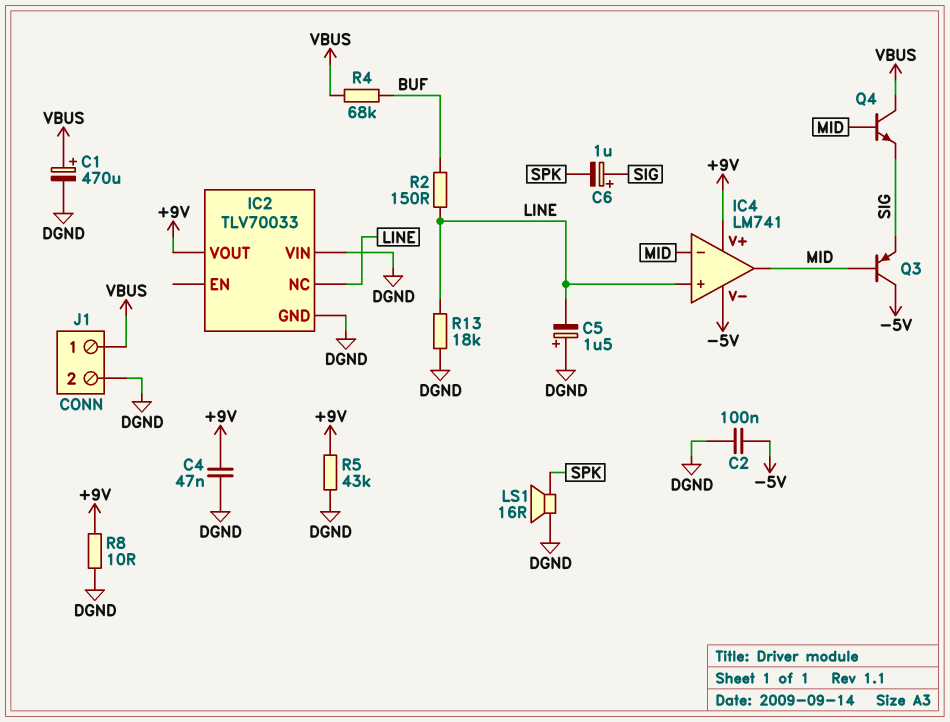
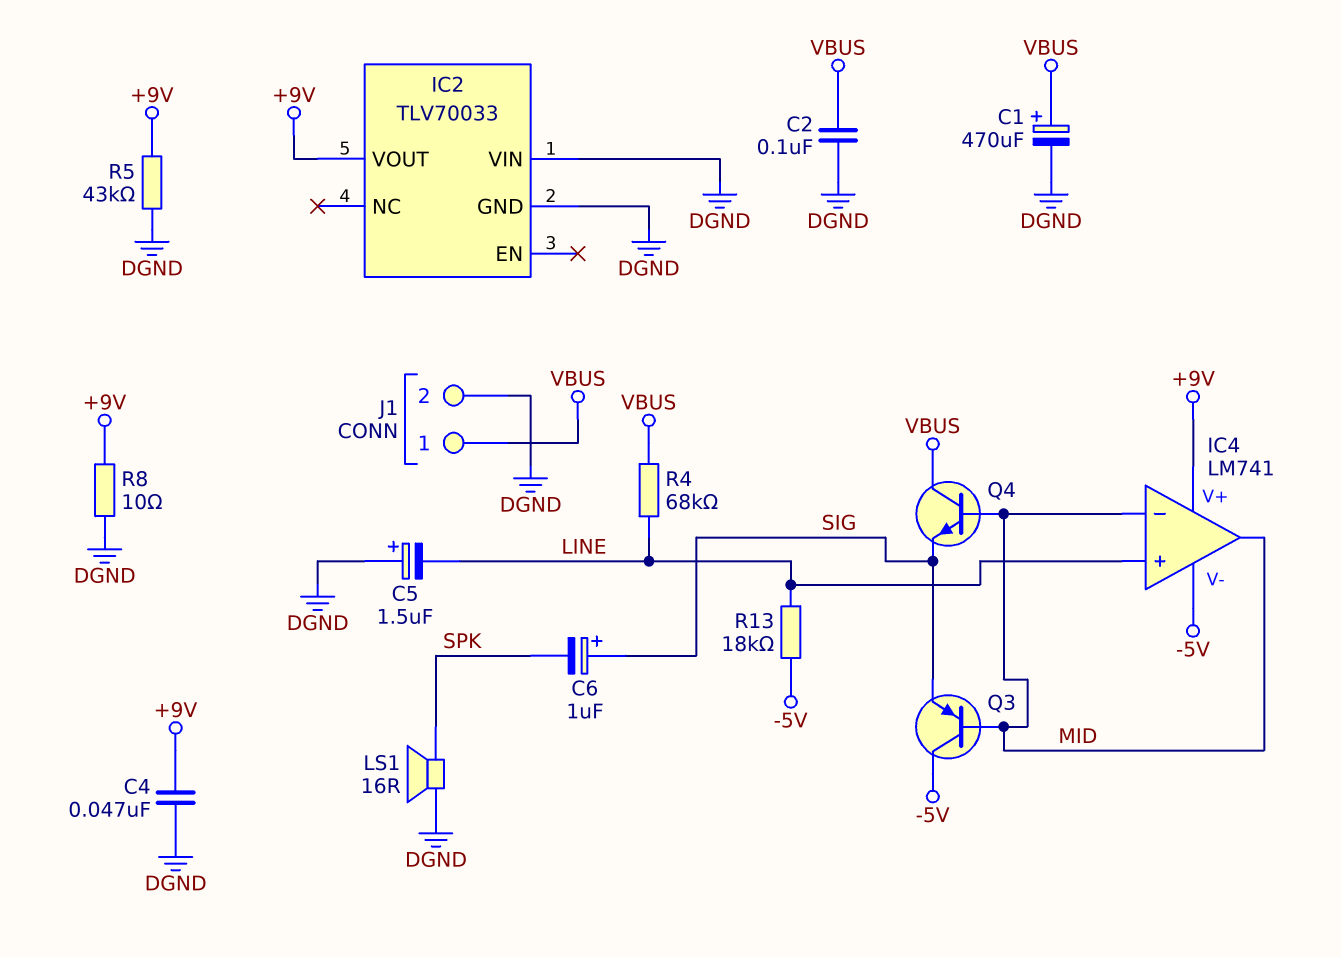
C2: 100nF (-5V, DGND) -> 100nF (DGND, VBUS)
IC2 pin NC: LINE -> none
R2: 150 (BUF, LINE) -> none
R4: 68k (BUF, VBUS) -> 68k (LINE, VBUS)
R13: 18k (DGND, LINE) -> 18k (-5V, LINE)

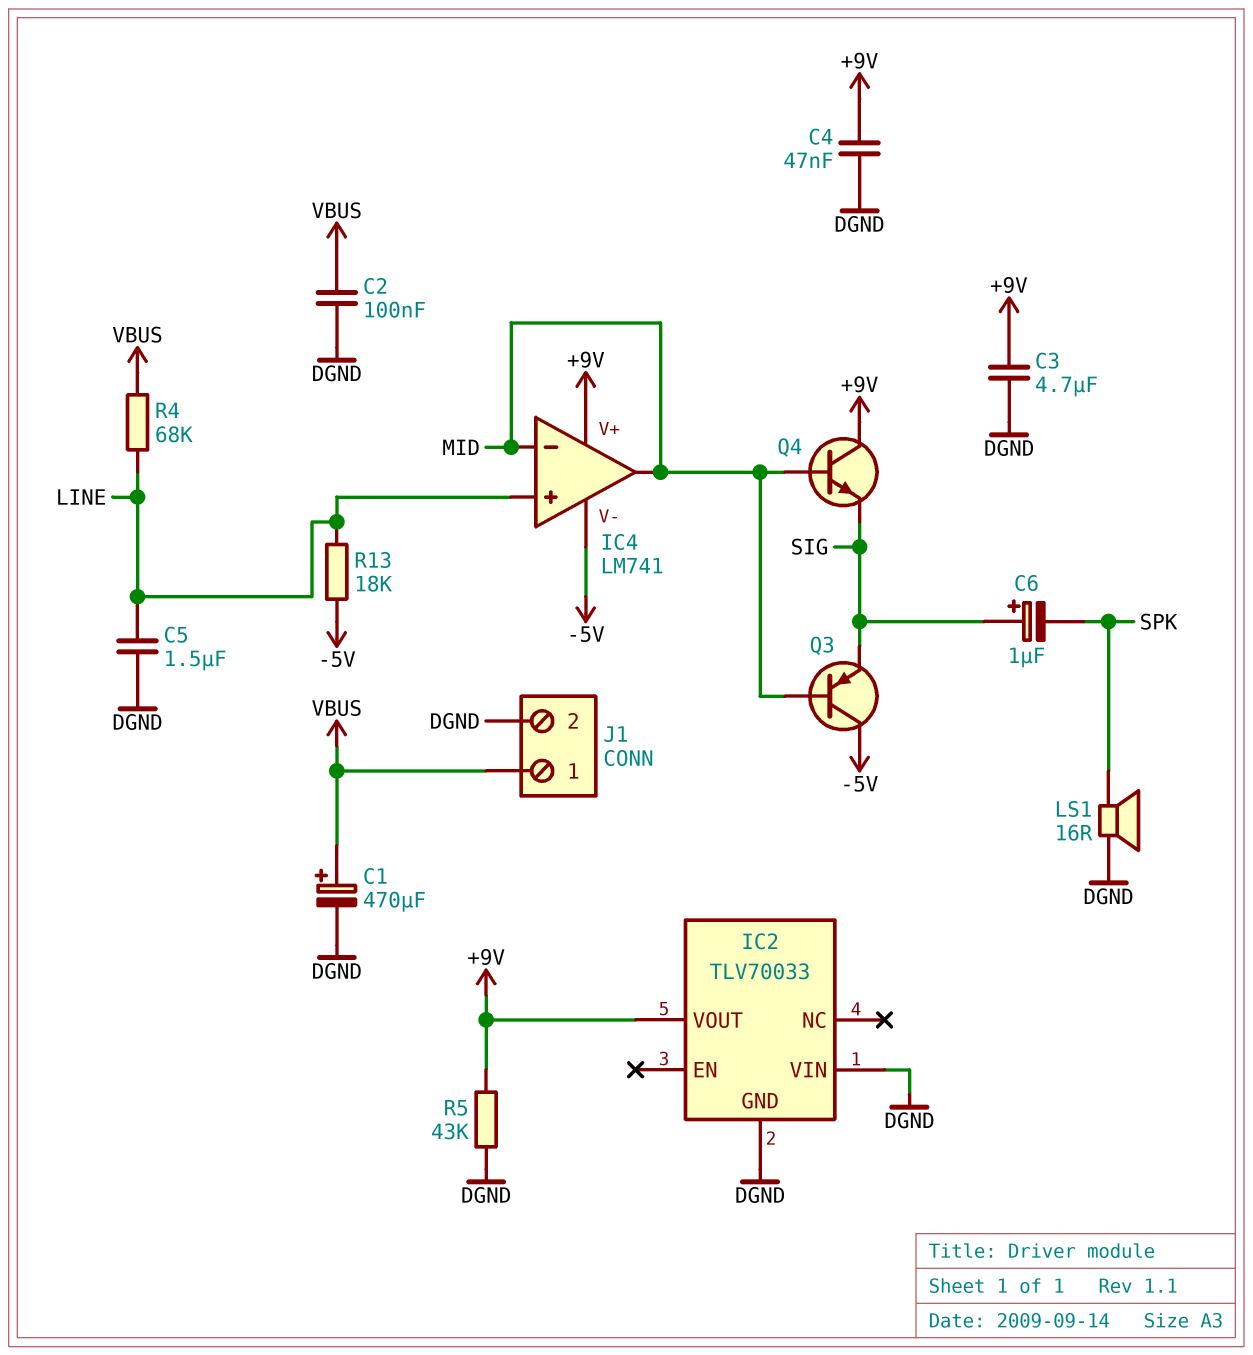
C3: none -> 4.7uF (+9V, DGND)
C5: 1.5uF (plus DGND, minus LINE) -> 1.5uF (DGND, LINE)
Q4: NPN (B MID, C VBUS, E SIG) -> NPN (B MID, C +9V, E SIG)
R8: 10 (+9V, DGND) -> none

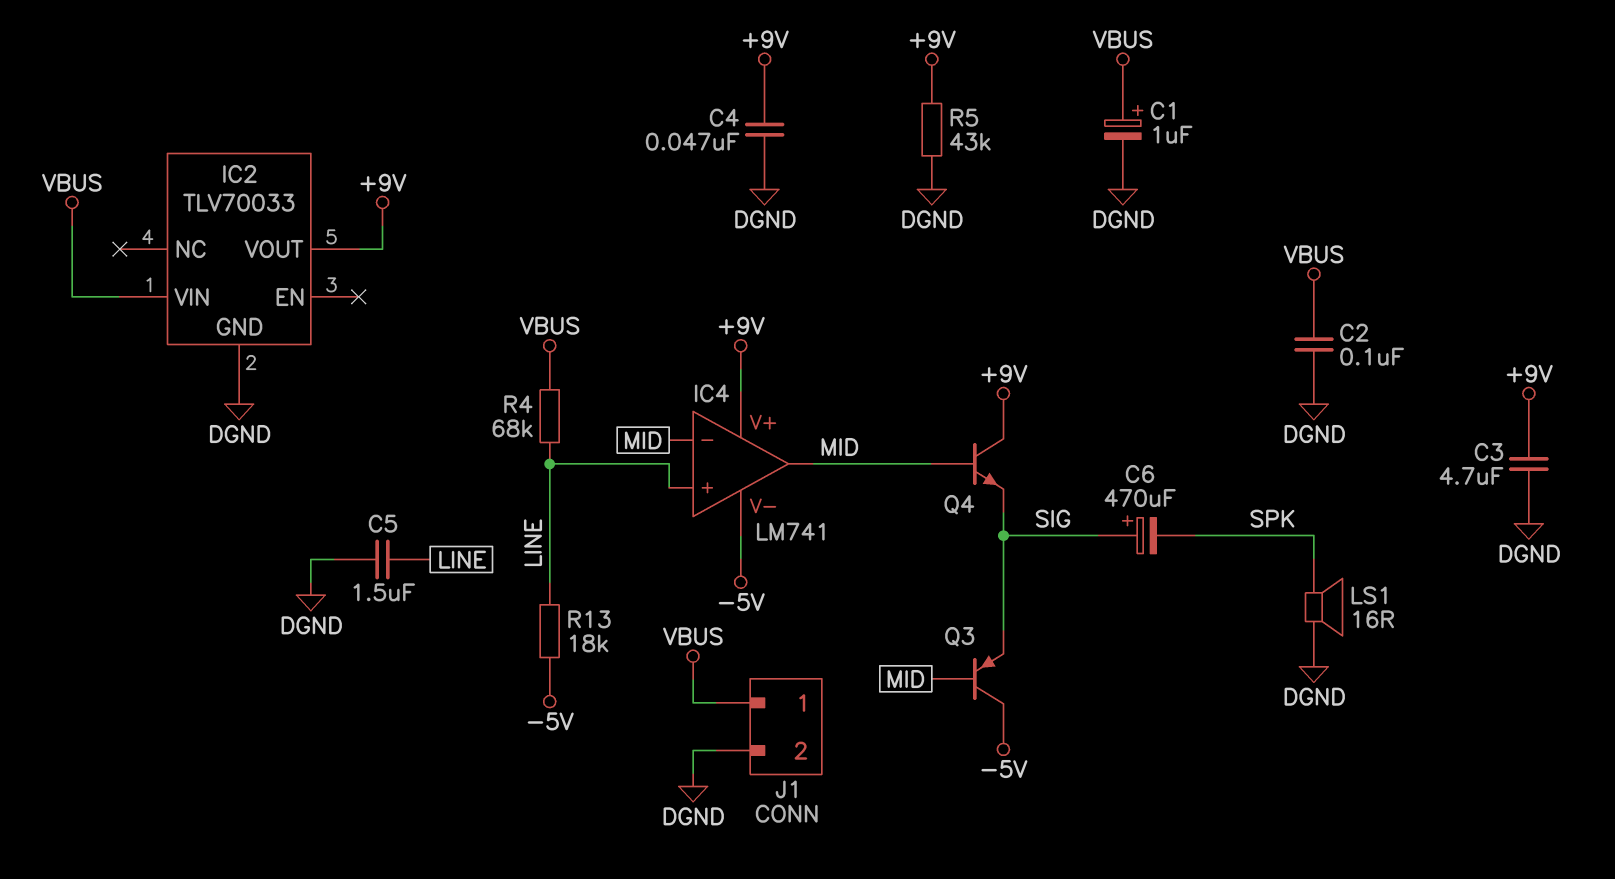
C1: 470uF (plus VBUS, minus DGND) -> 1uF (plus VBUS, minus DGND)
C6: 1uF (plus SIG, minus SPK) -> 470uF (plus SIG, minus SPK)
IC2 pin VIN: DGND -> VBUS

